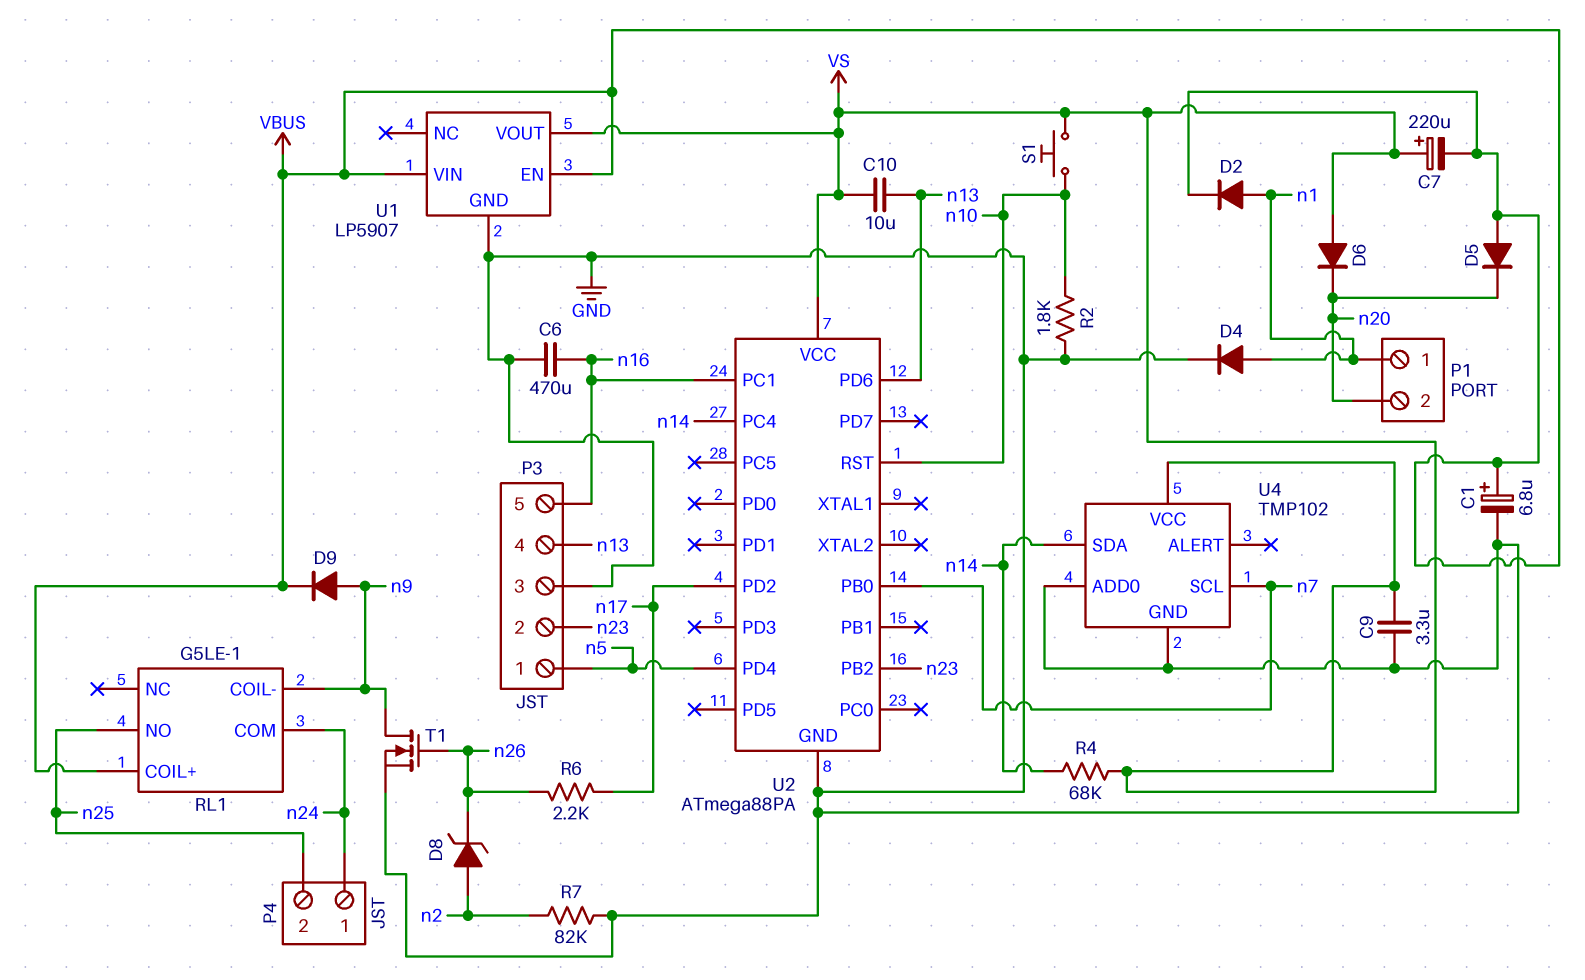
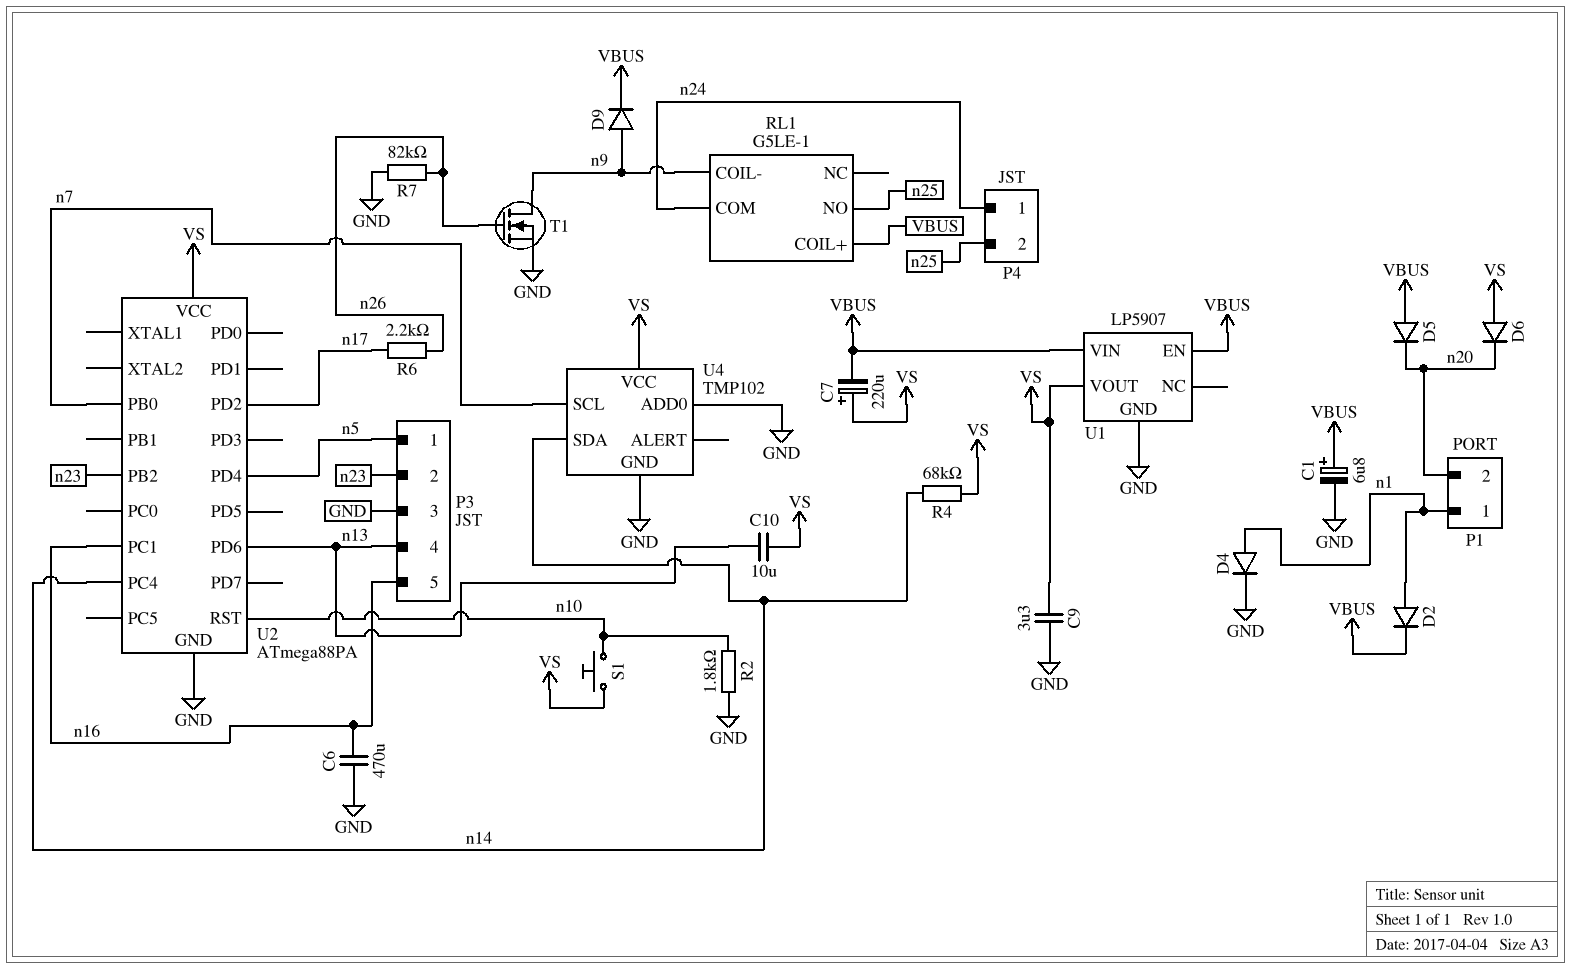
D8: zener (A n2, K n26) -> none
R7: 82k (GND, n2) -> 82k (GND, n26)

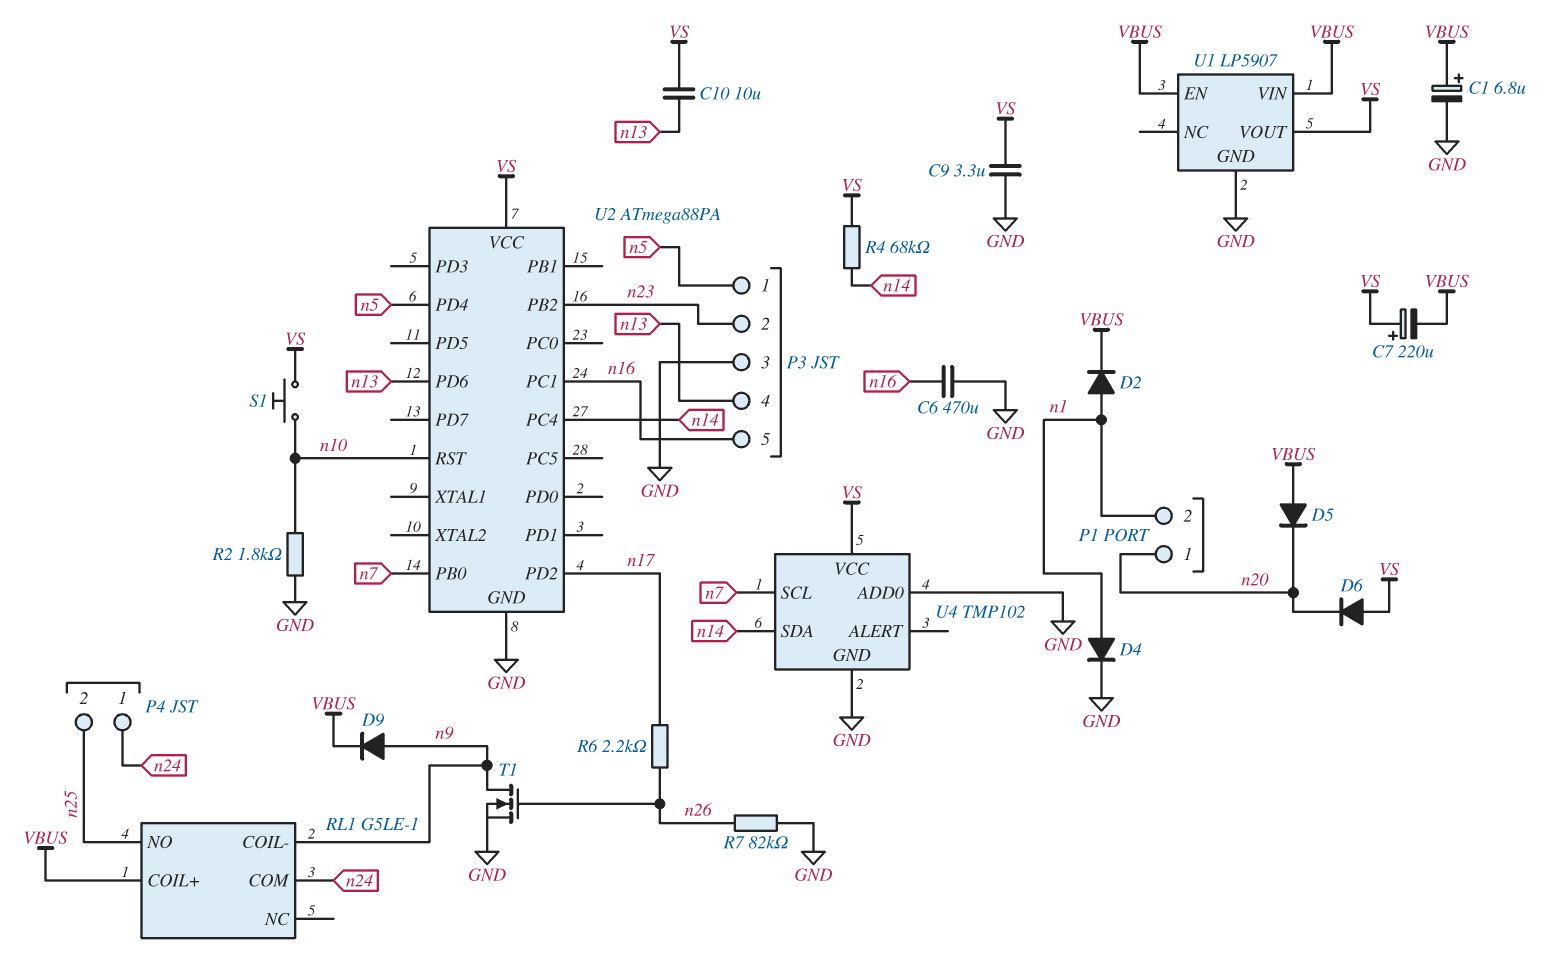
P1 pin 1: n1 -> n20
P1 pin 2: n20 -> n1

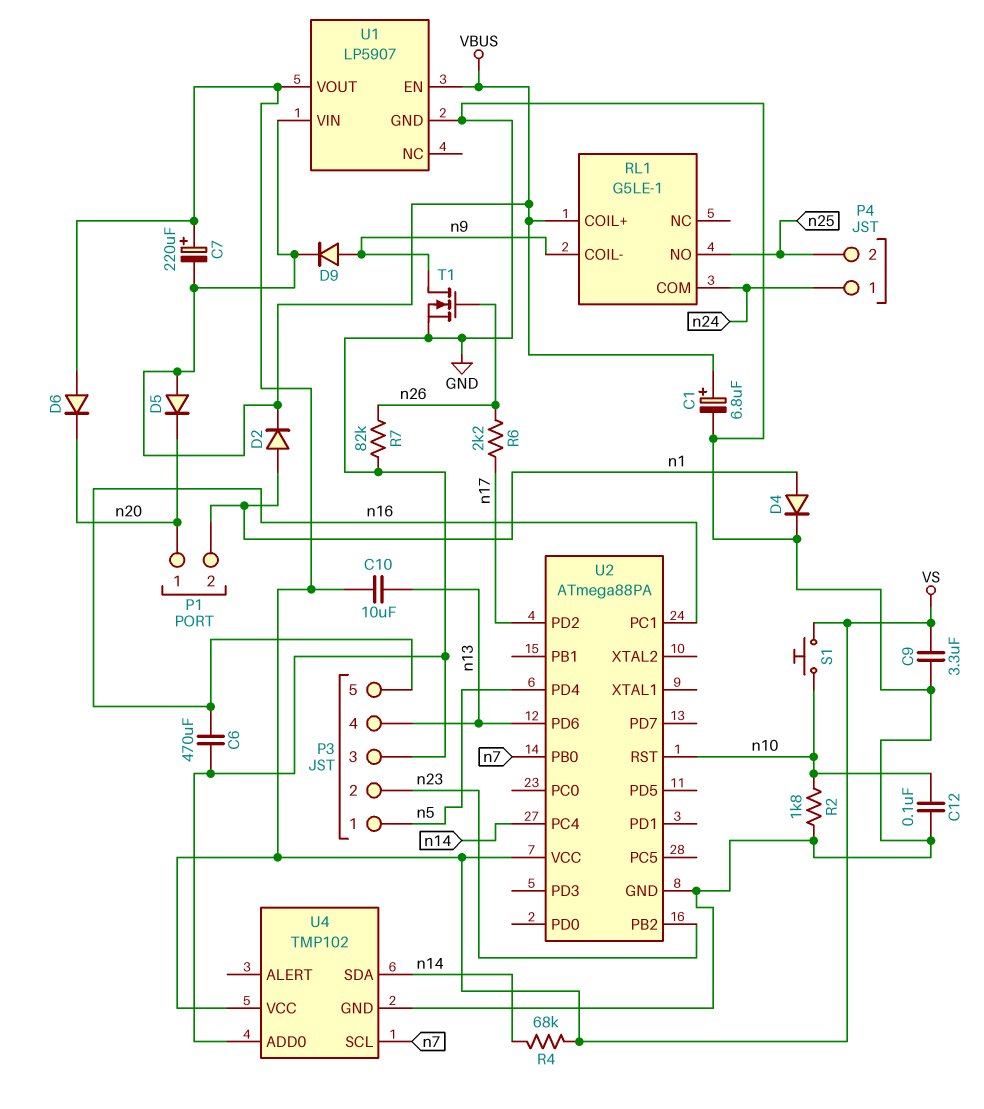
C12: none -> 100nF (GND, n10)

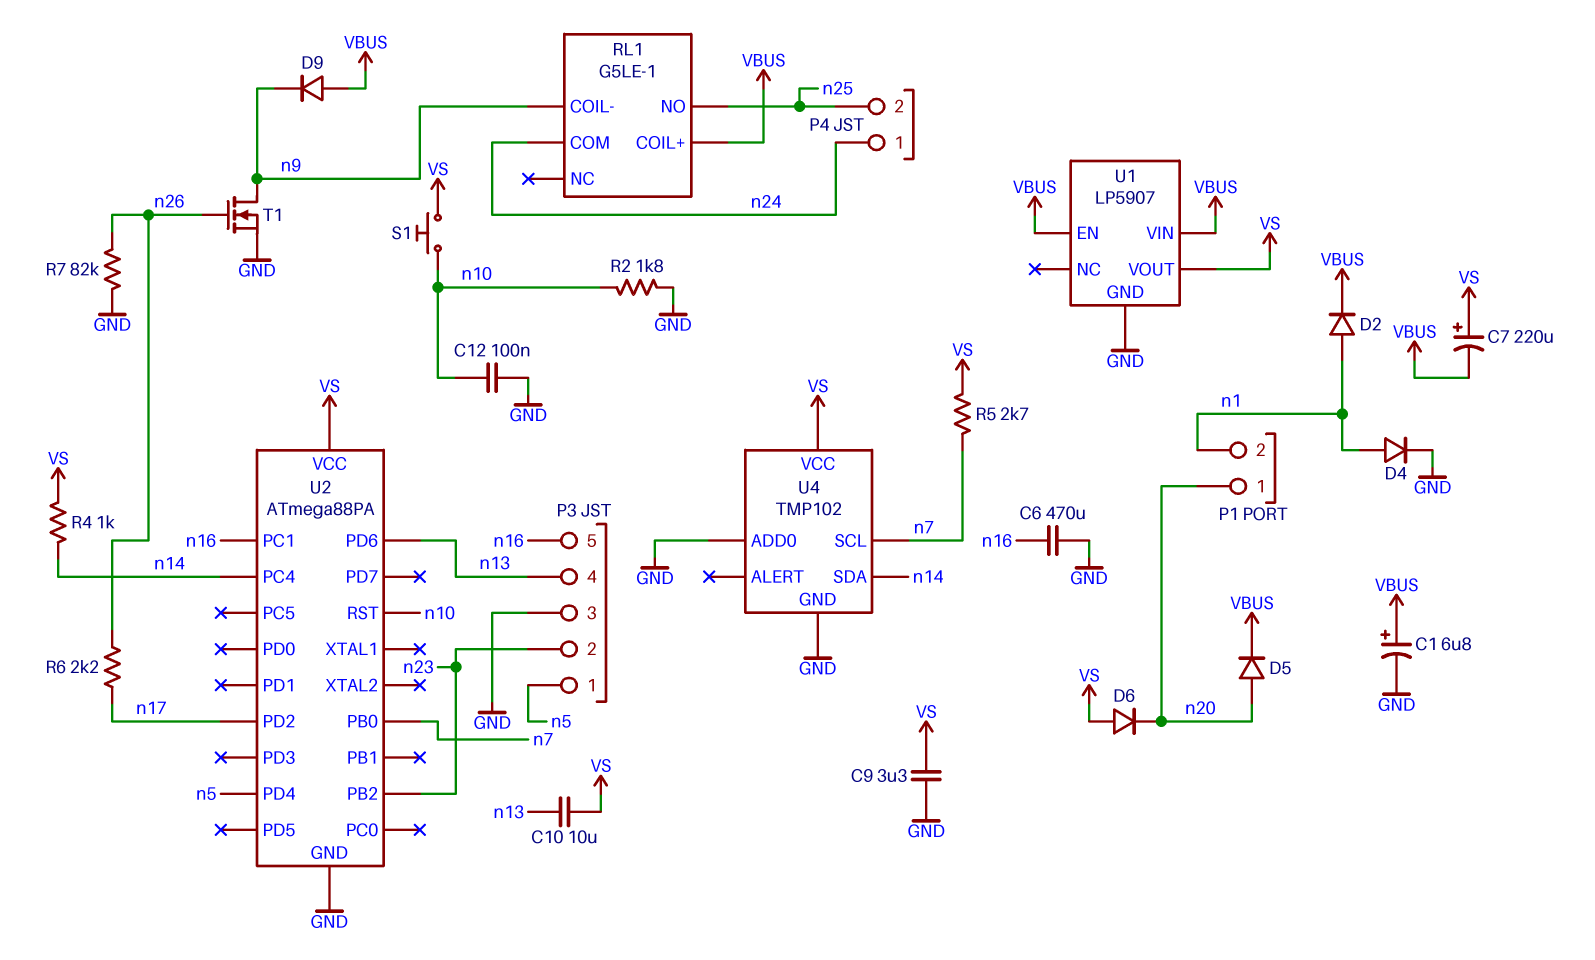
D5: diode (A VBUS, K n20) -> diode (A n20, K VBUS)
D9: diode (A n9, K VBUS) -> diode (A VBUS, K n9)
R4: 68k (VS, n14) -> 1k (VS, n14)
R5: none -> 2.7k (VS, n7)

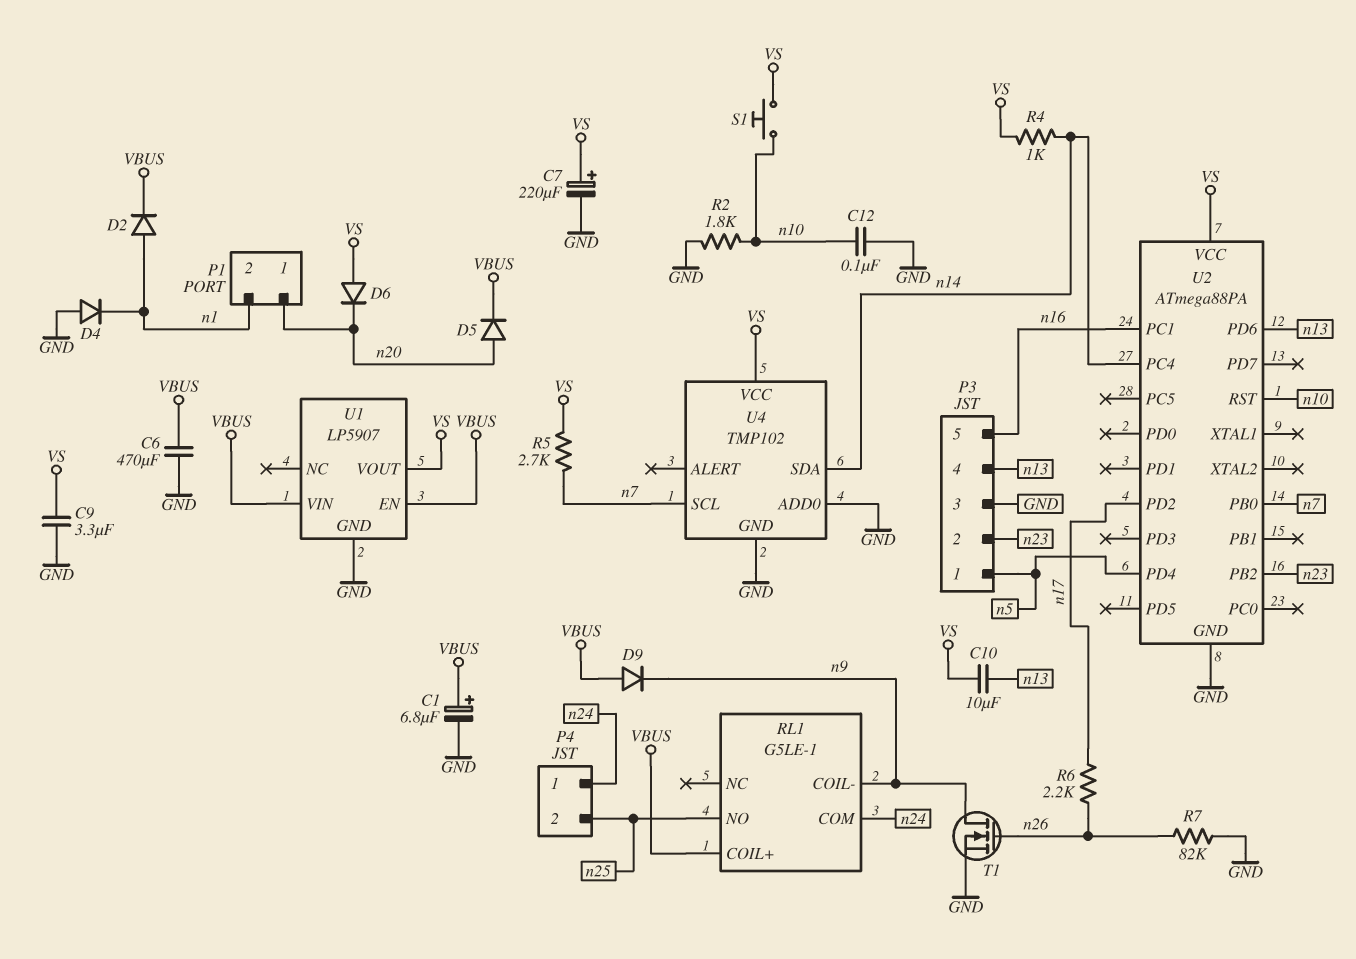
C6: 470uF (GND, n16) -> 470uF (GND, VBUS)
C7: 220uF (plus VS, minus VBUS) -> 220uF (plus VS, minus GND)
D4: diode (A n1, K GND) -> diode (A GND, K n1)

